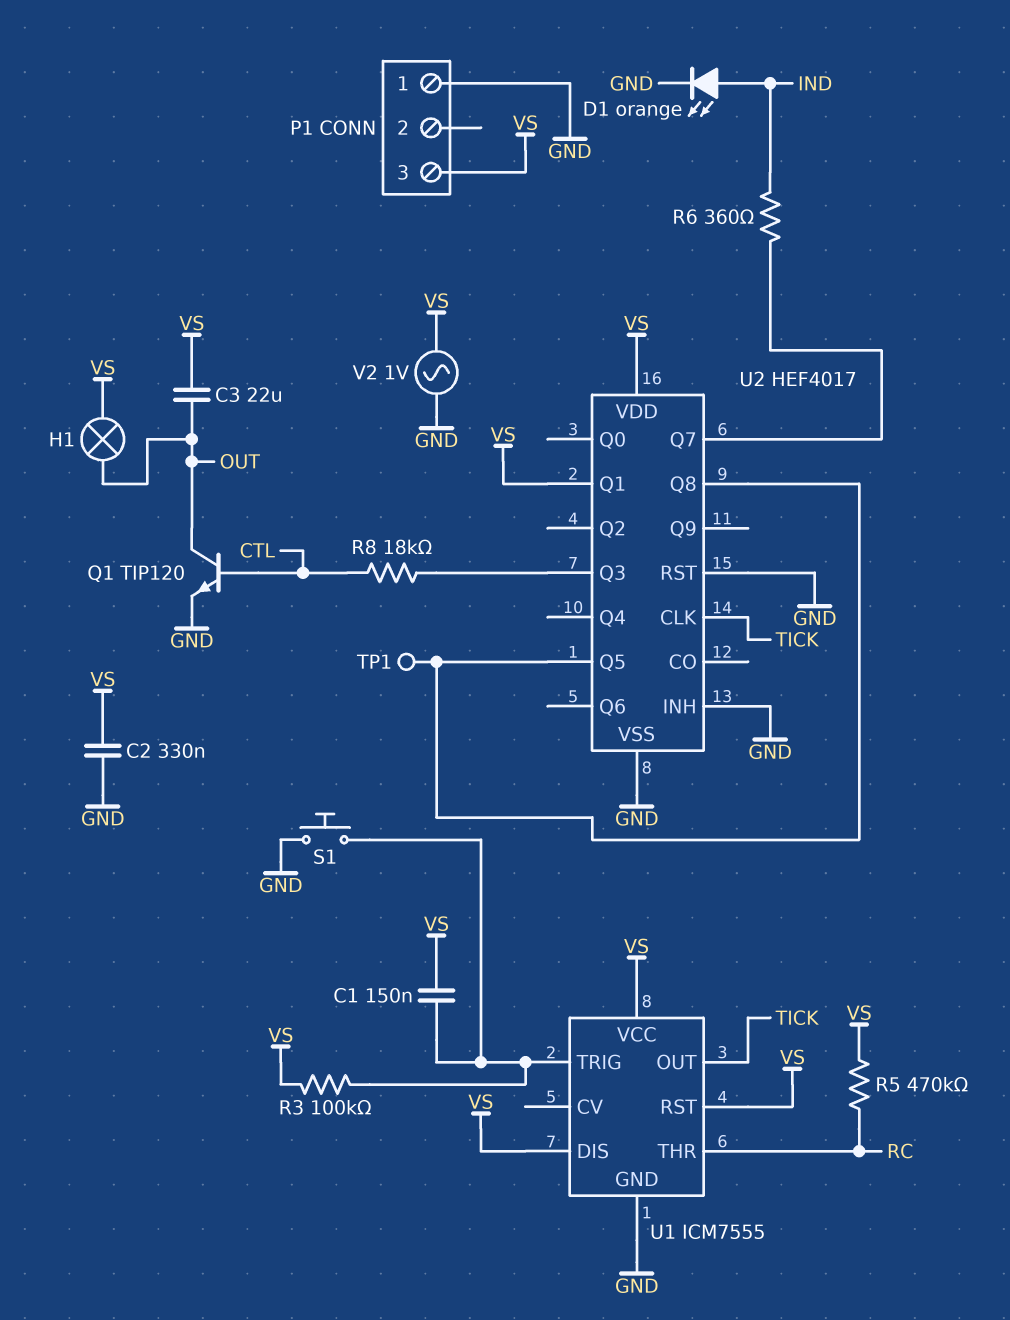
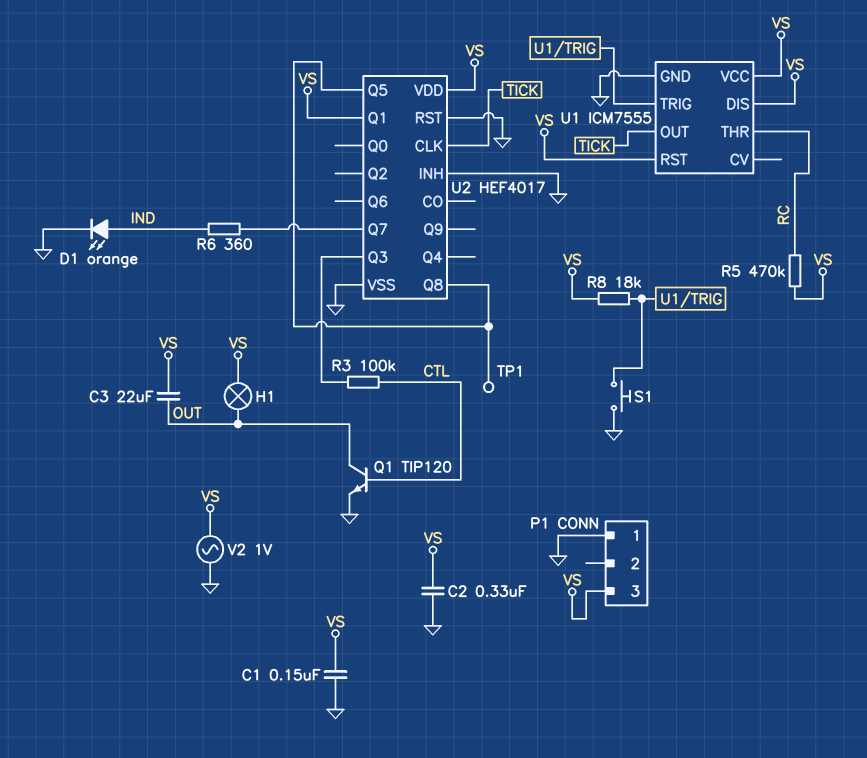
C1: 150nF (U1/TRIG, VS) -> 150nF (GND, VS)
R3: 100k (U1/TRIG, VS) -> 100k (CTL, U2/Q3)
R8: 18k (CTL, U2/Q3) -> 18k (U1/TRIG, VS)

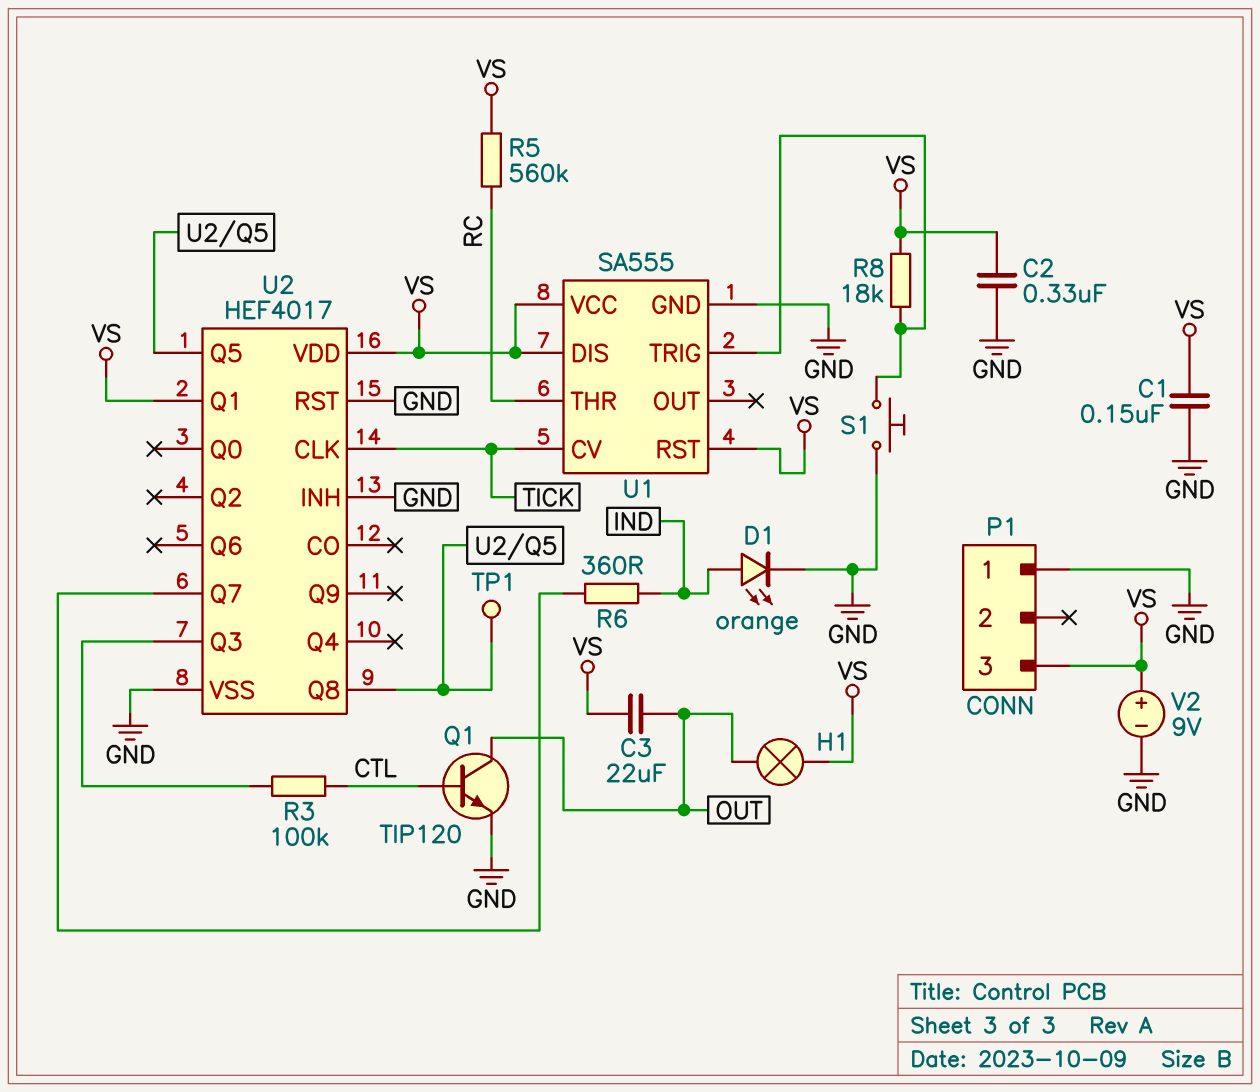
R5: 470k (RC, VS) -> 560k (RC, VS)
U1: ICM7555 -> SA555
U1 pin CV: none -> TICK
U1 pin OUT: TICK -> none
V2: AC 1V (GND, VS) -> 9V (plus VS, minus GND)

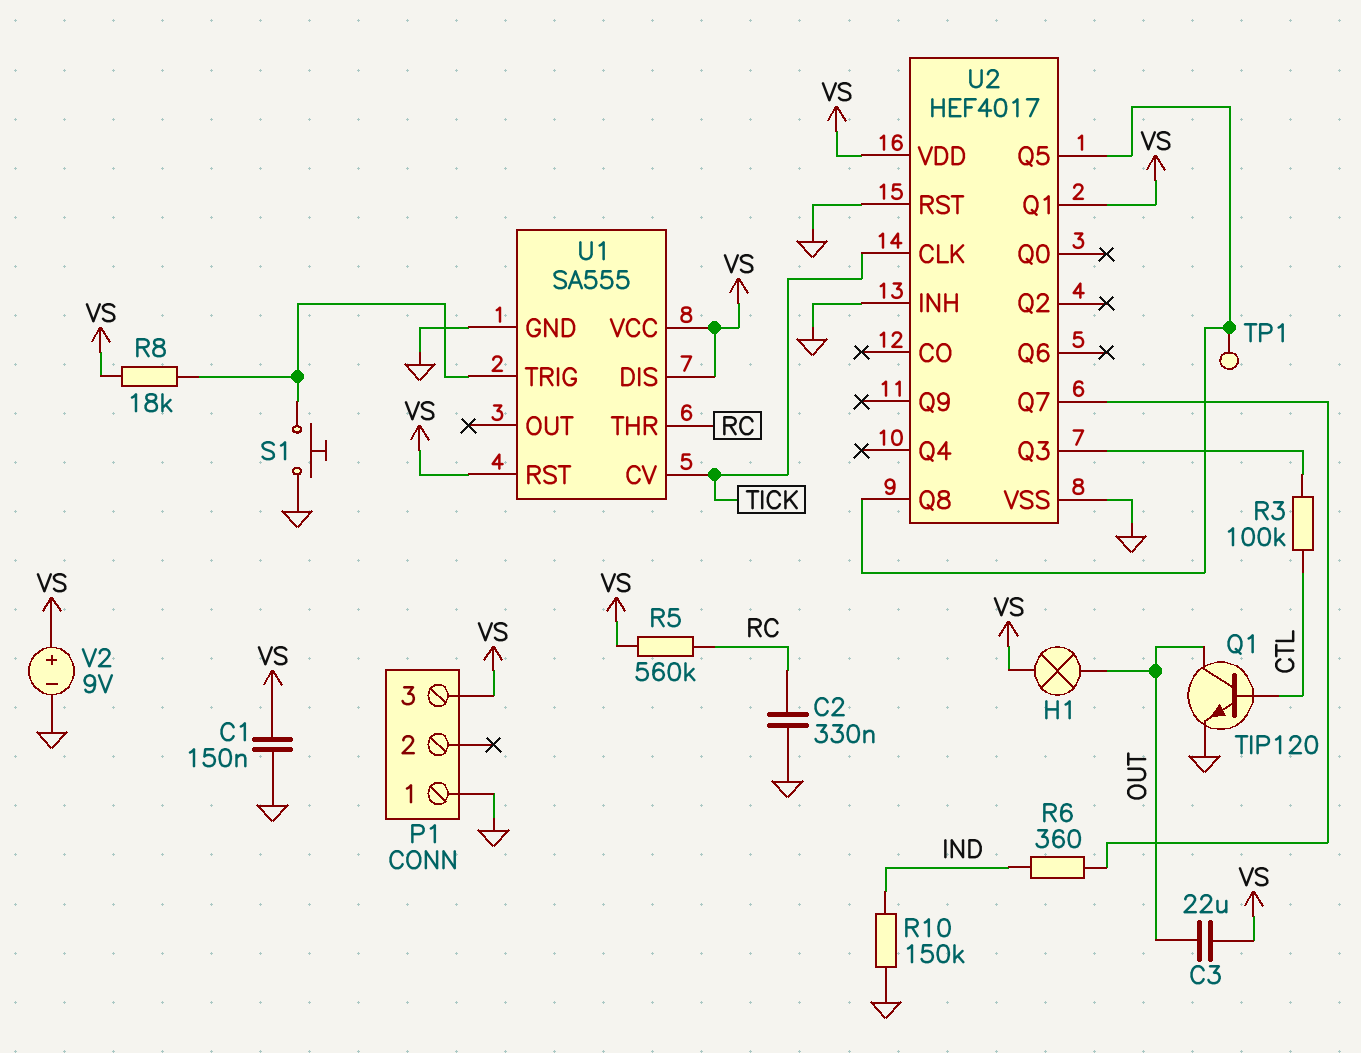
C2: 330nF (GND, VS) -> 330nF (GND, RC)
D1: LED orange (A IND, K GND) -> none
R10: none -> 150k (GND, IND)

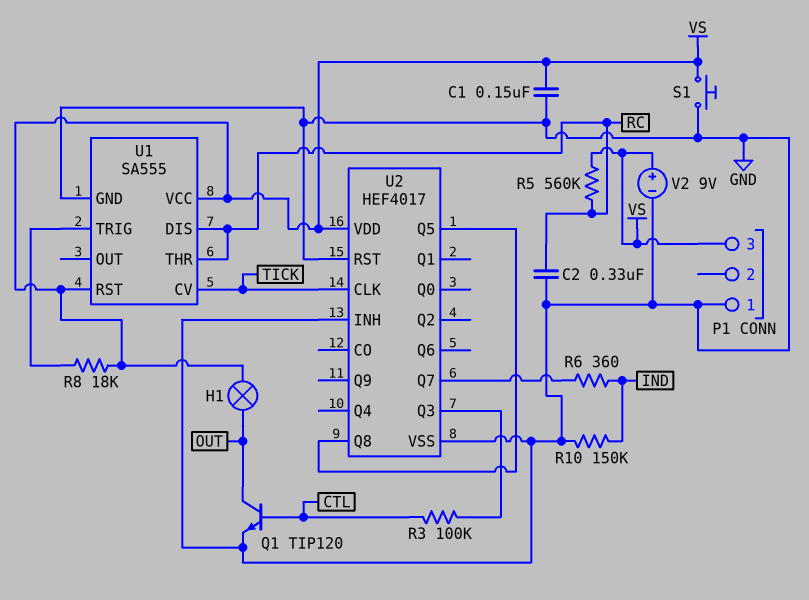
C3: 22uF (OUT, VS) -> none
S1: button (GND, U1/TRIG) -> button (GND, VS)
TP1: test point (U2/Q5) -> none
U1 pin DIS: VS -> RC
U2 pin Q1: VS -> none

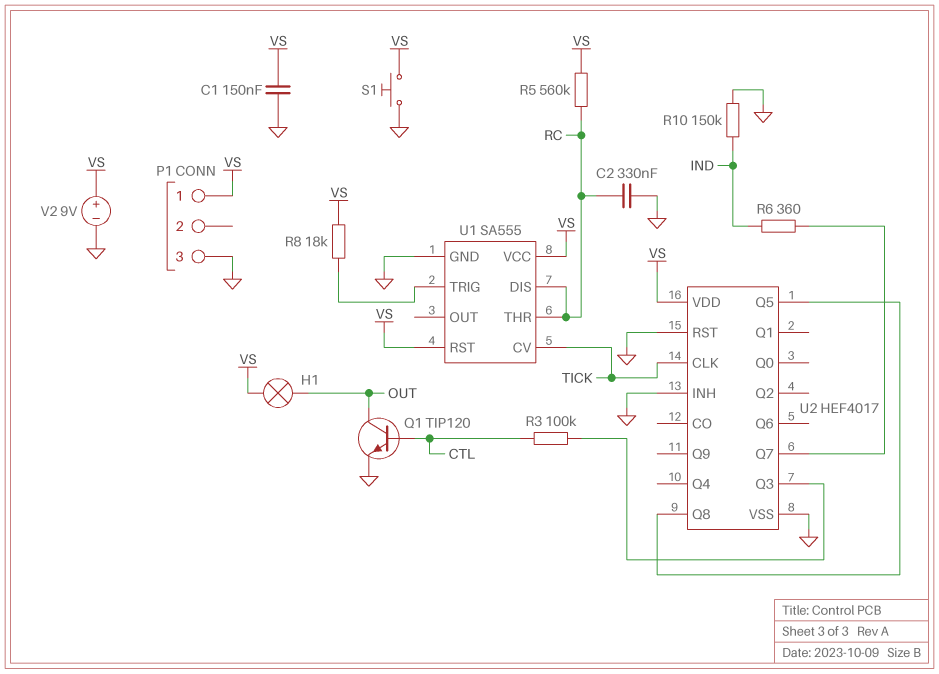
P1 pin 1: GND -> VS
P1 pin 3: VS -> GND

